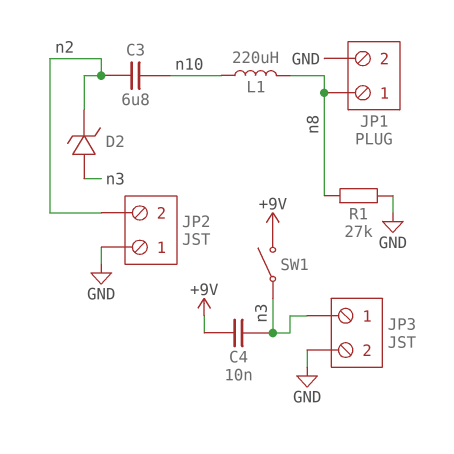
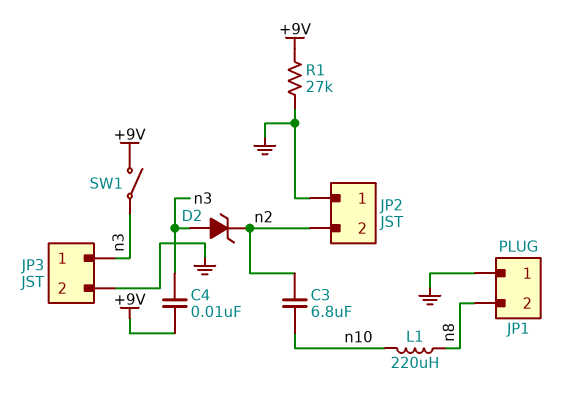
JP1 pin 1: n8 -> GND
JP1 pin 2: GND -> n8
R1: 27k (GND, n8) -> 27k (+9V, GND)

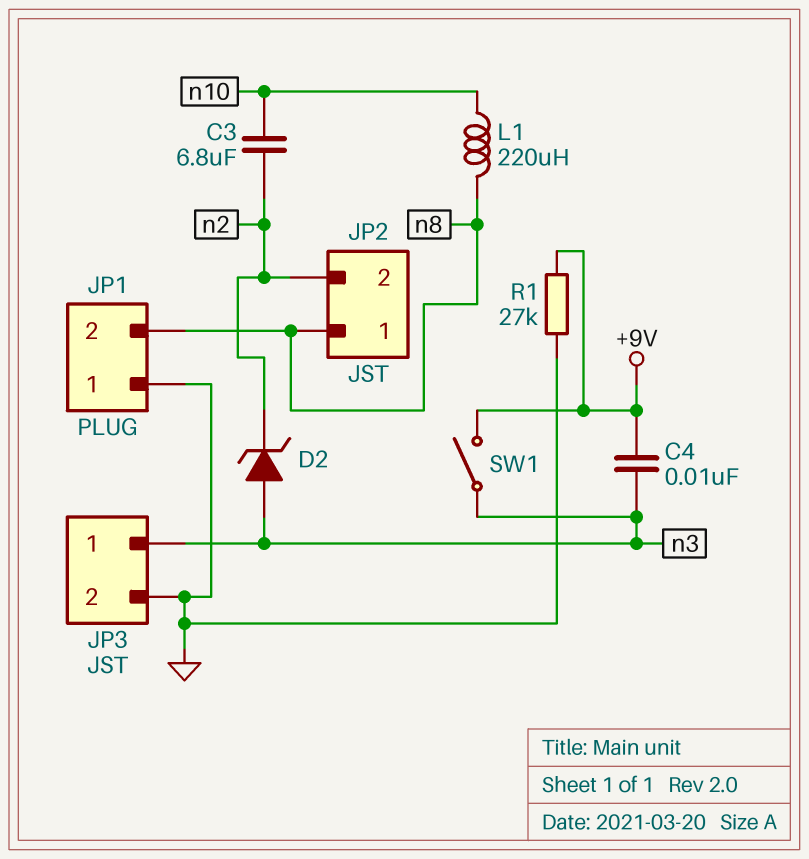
JP2 pin 1: GND -> n8

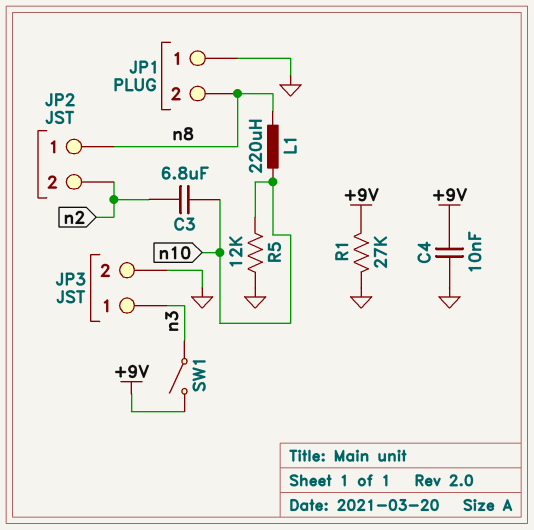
C4: 10nF (+9V, n3) -> 10nF (+9V, GND)
D2: zener (A n3, K n2) -> none
R5: none -> 12k (GND, n10)

